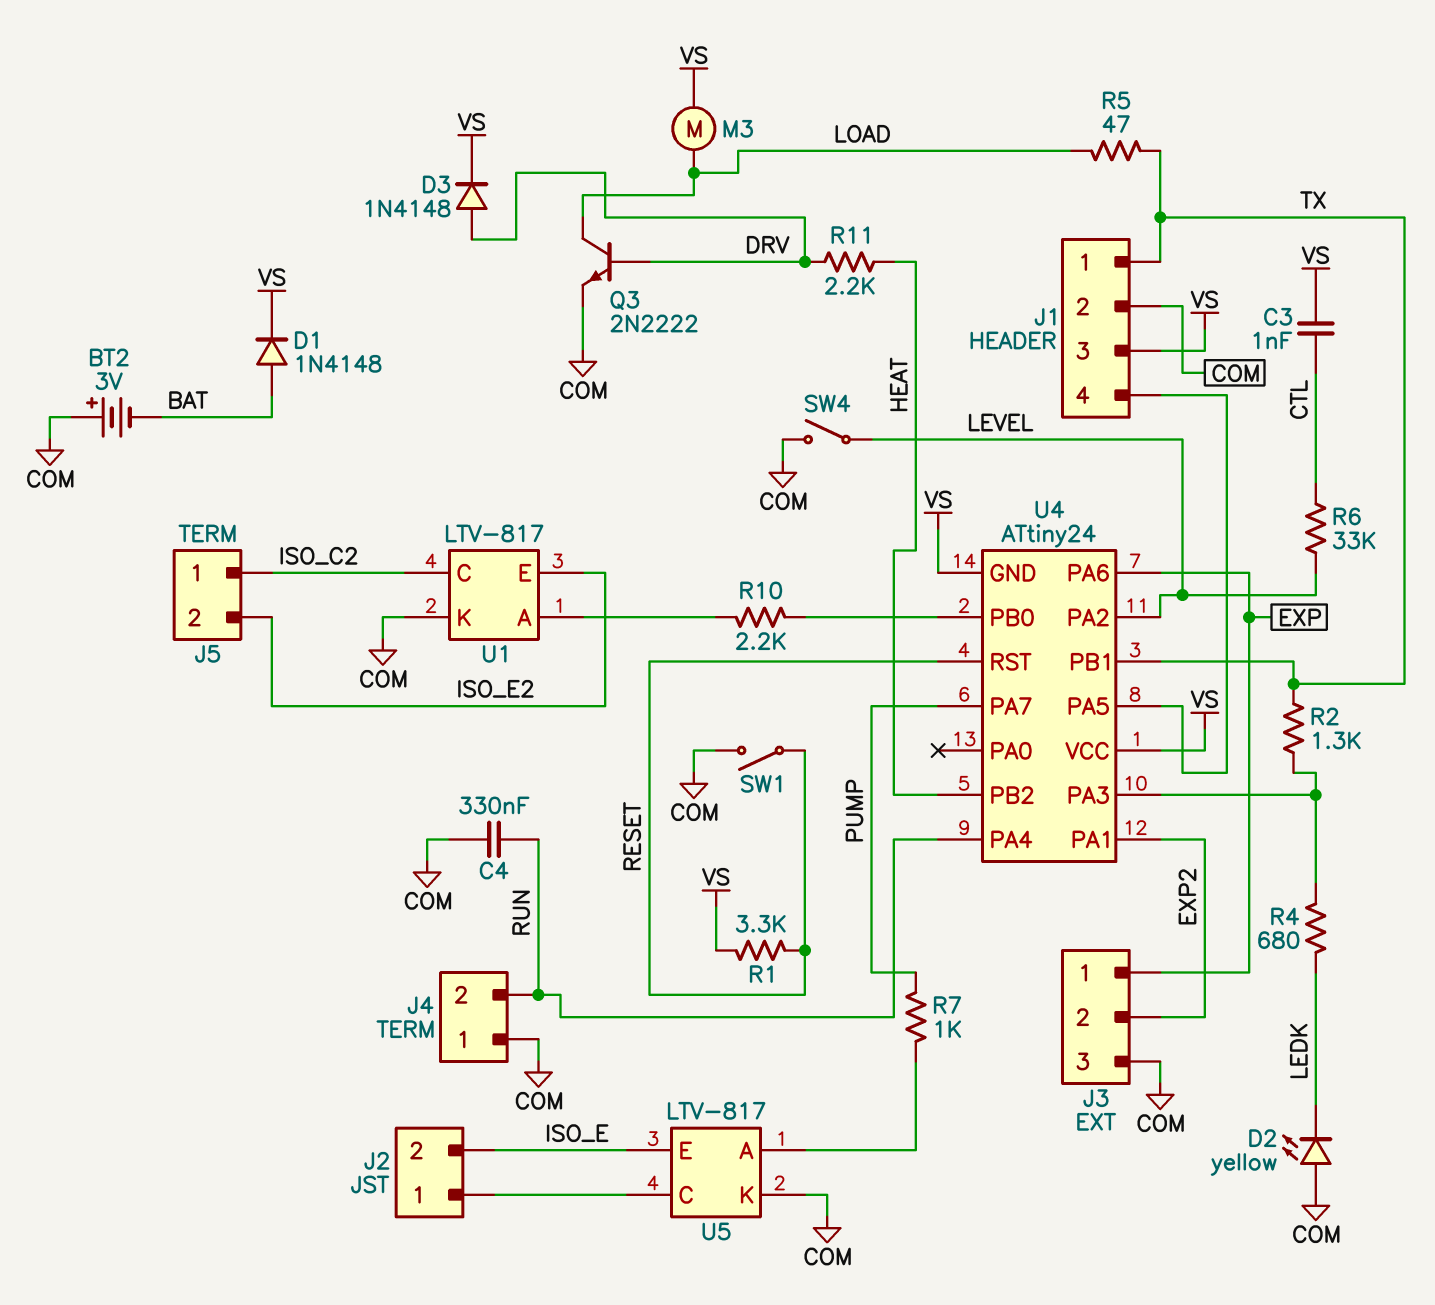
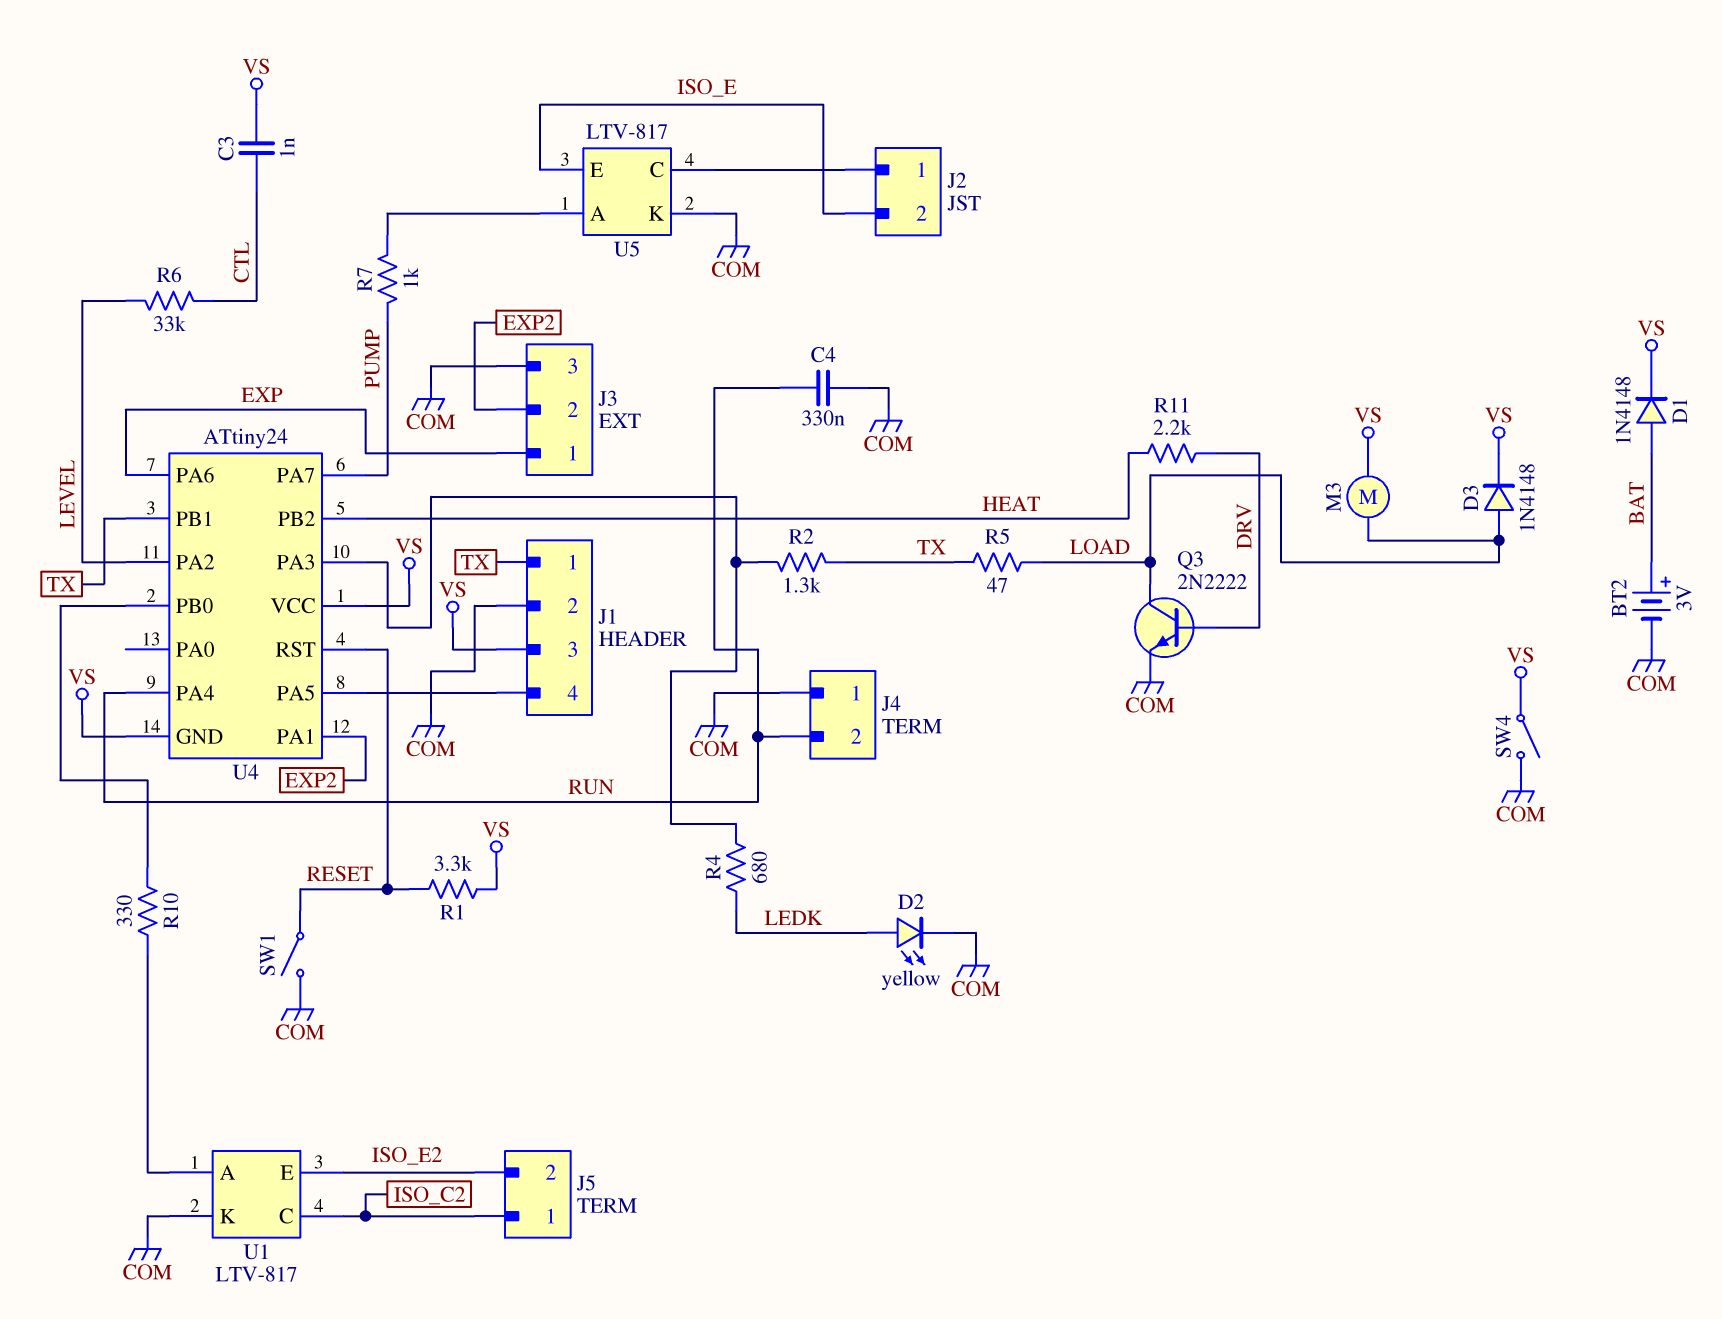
BT2: 3V (plus COM, minus BAT) -> 3V (plus BAT, minus COM)
D2: LED yellow (A COM, K LEDK) -> LED yellow (A LEDK, K COM)
D3: diode 1N4148 (A DRV, K VS) -> diode 1N4148 (A LOAD, K VS)
R10: 2.2k (U1/A, U4/PB0) -> 330 (U1/A, U4/PB0)
SW4: switch (COM, LEVEL) -> switch (COM, VS)

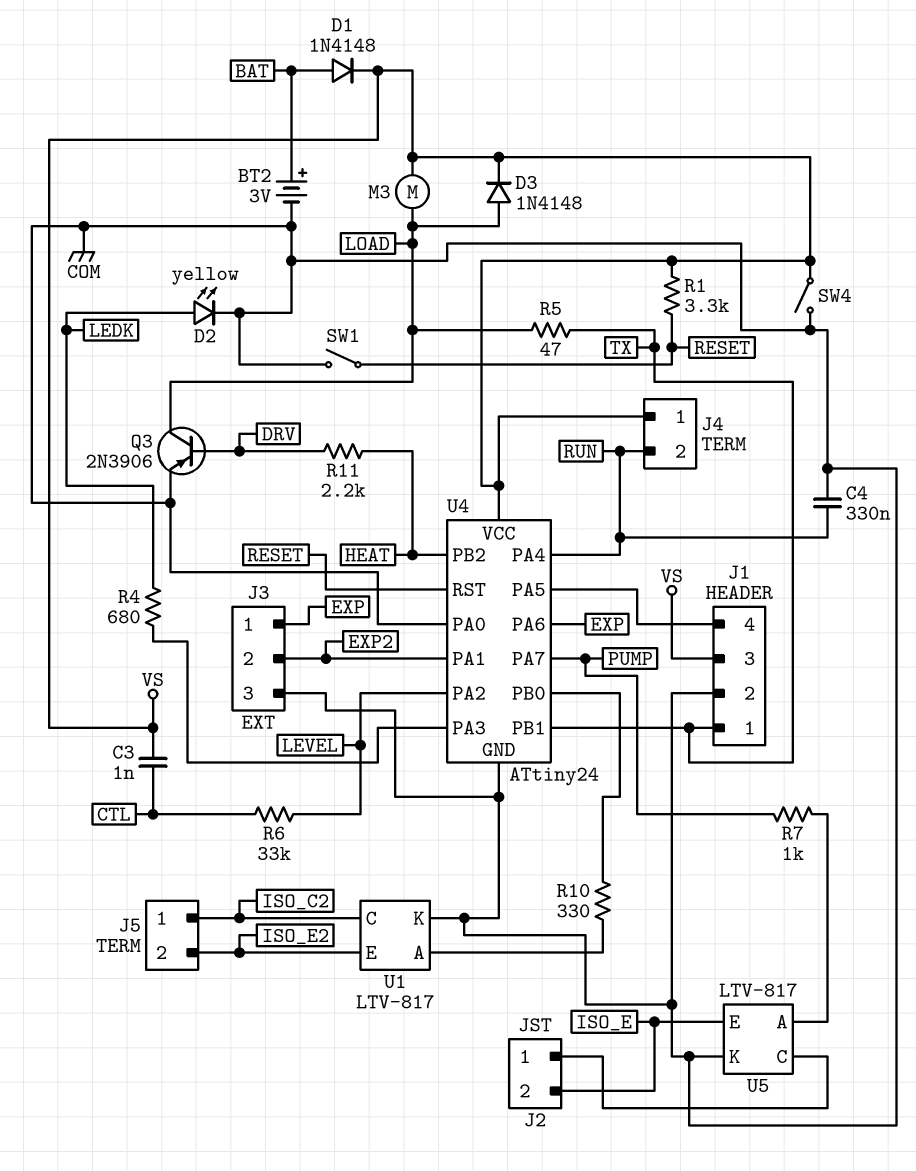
J4 pin 1: COM -> VS
Q3: NPN 2N2222 (B DRV, C LOAD, E COM) -> PNP 2N3906 (B DRV, C LOAD, E COM)
R2: 1.3k (TX, U4/PA3) -> none
U4 pin GND: VS -> COM
U4 pin PA0: none -> COM

